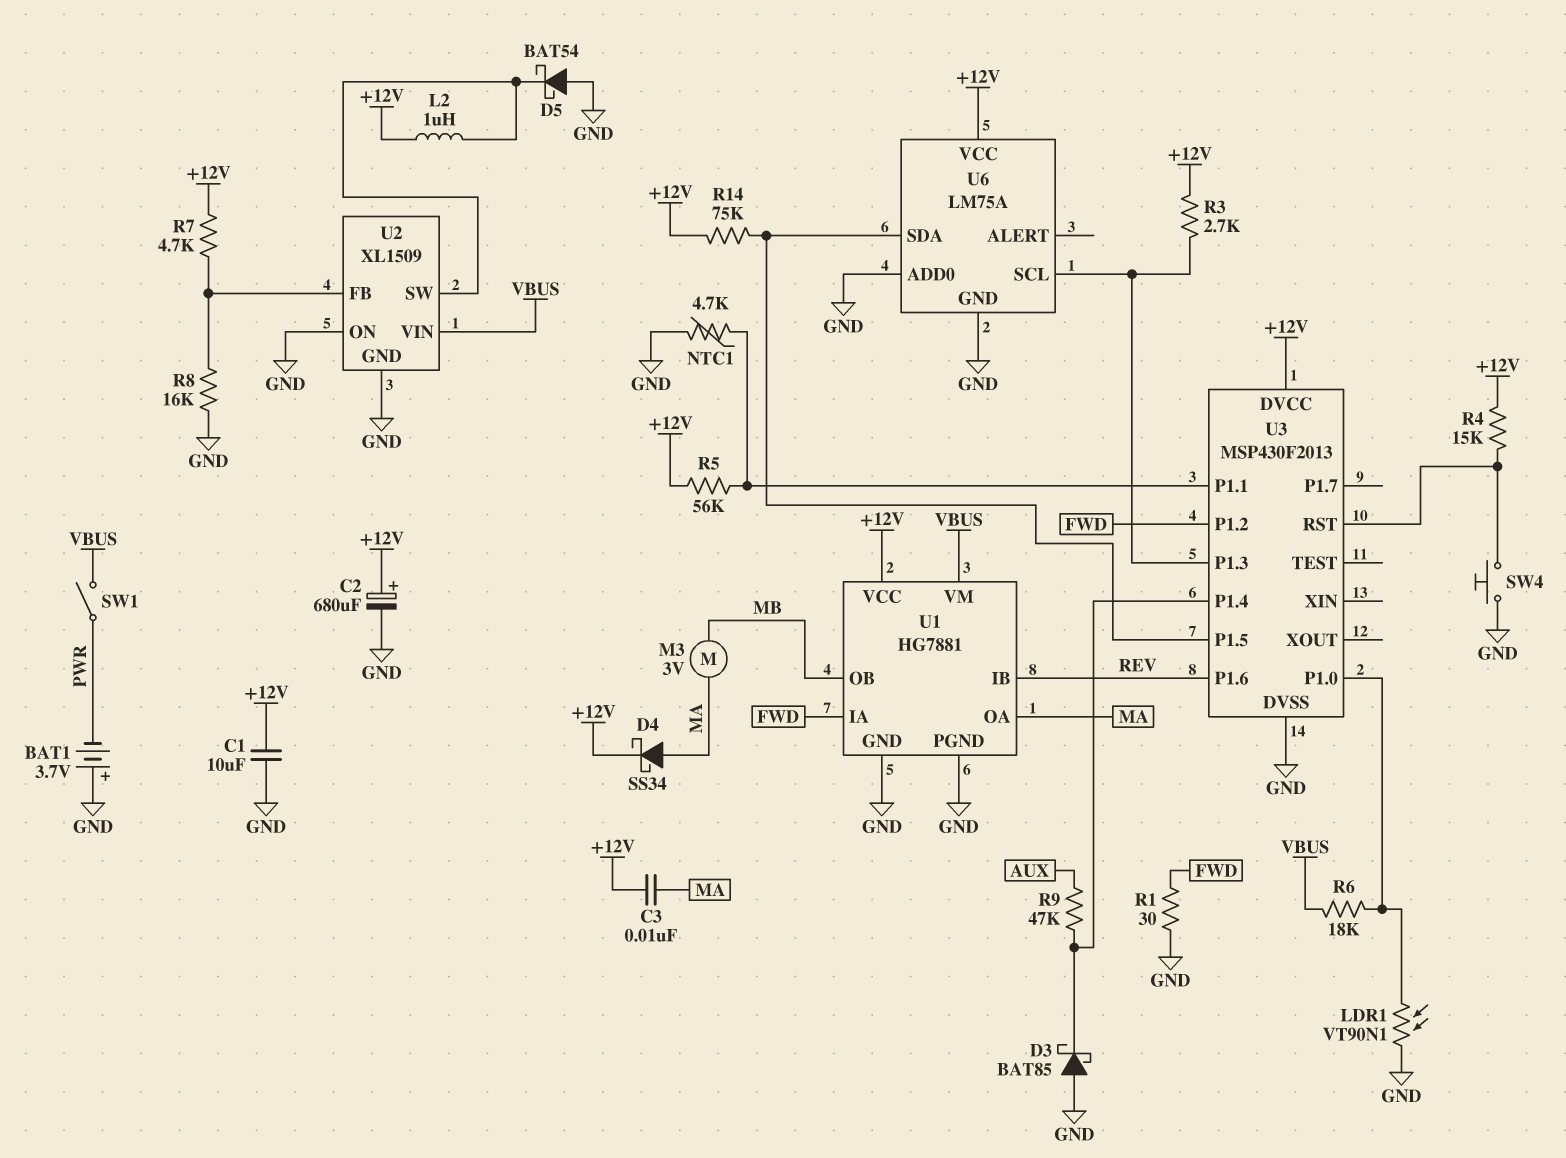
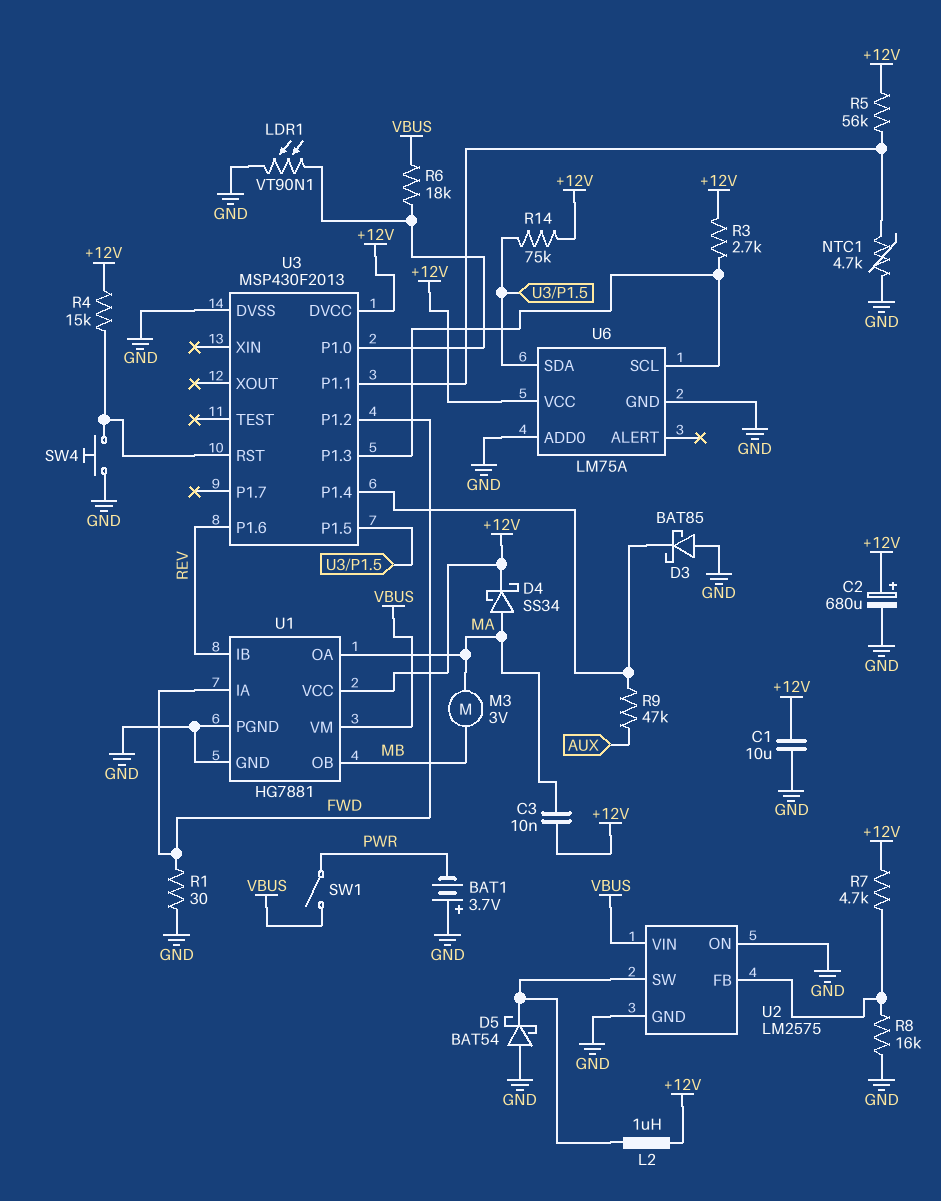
U2: XL1509 -> LM2575

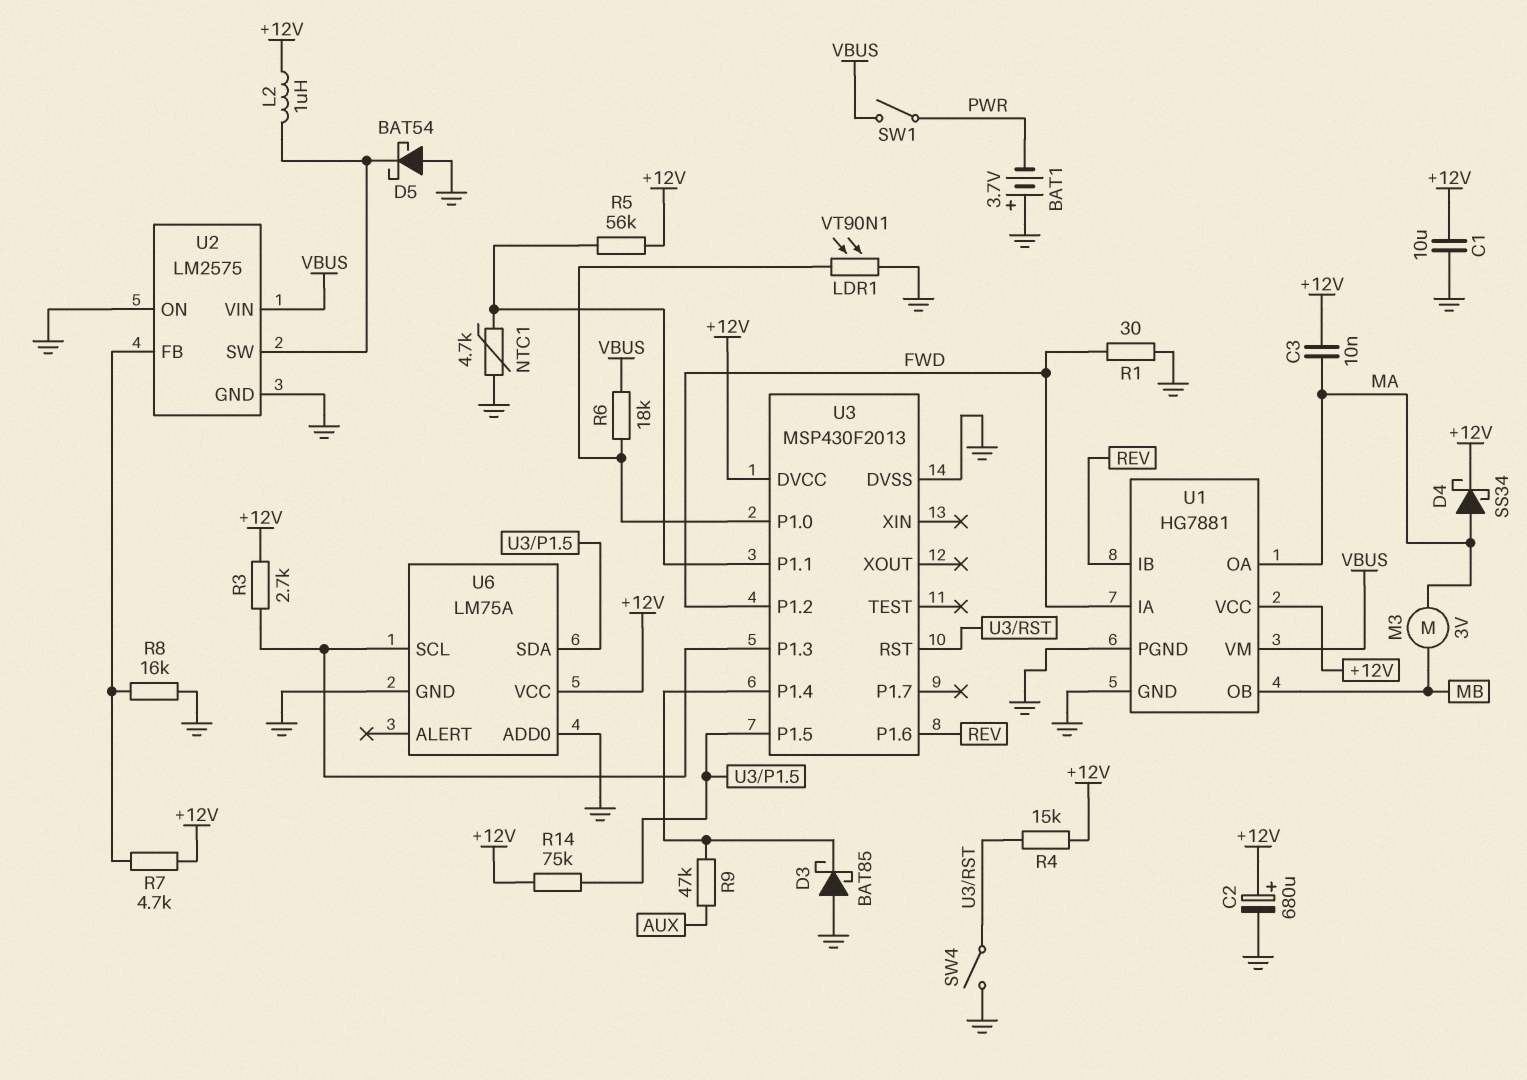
SW4: button (GND, U3/RST) -> switch (GND, U3/RST)

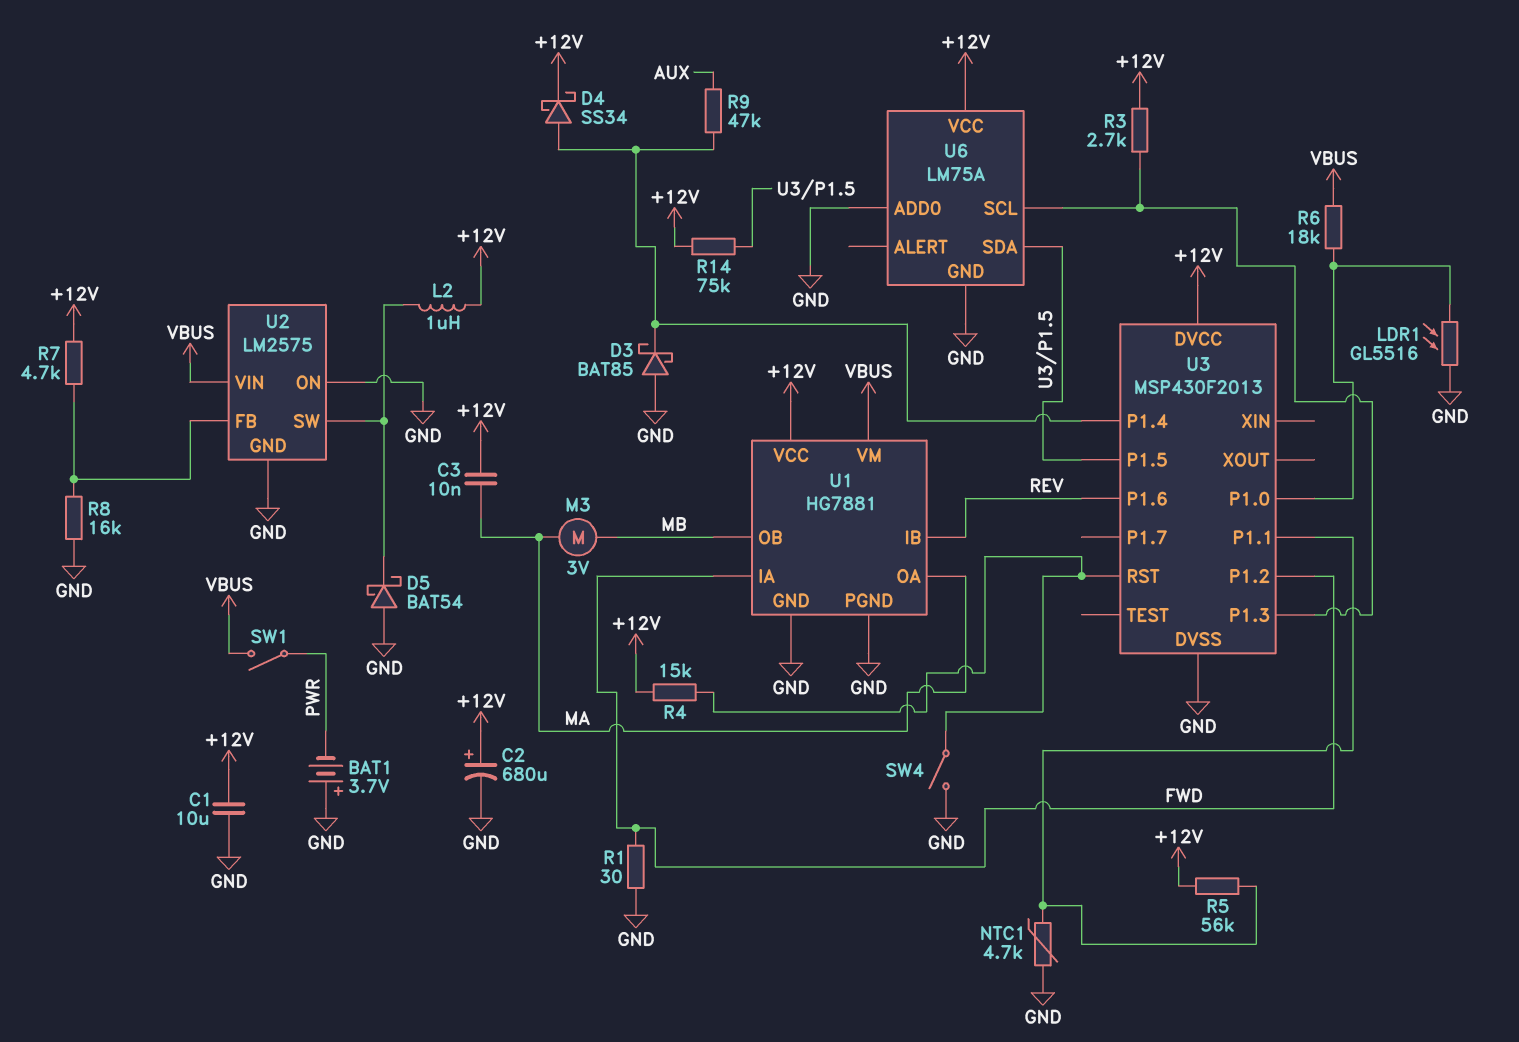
D4: schottky SS34 (A MA, K +12V) -> schottky SS34 (A U3/P1.4, K +12V)
LDR1: VT90N1 (GND, U3/P1.0) -> GL5516 (GND, U3/P1.0)

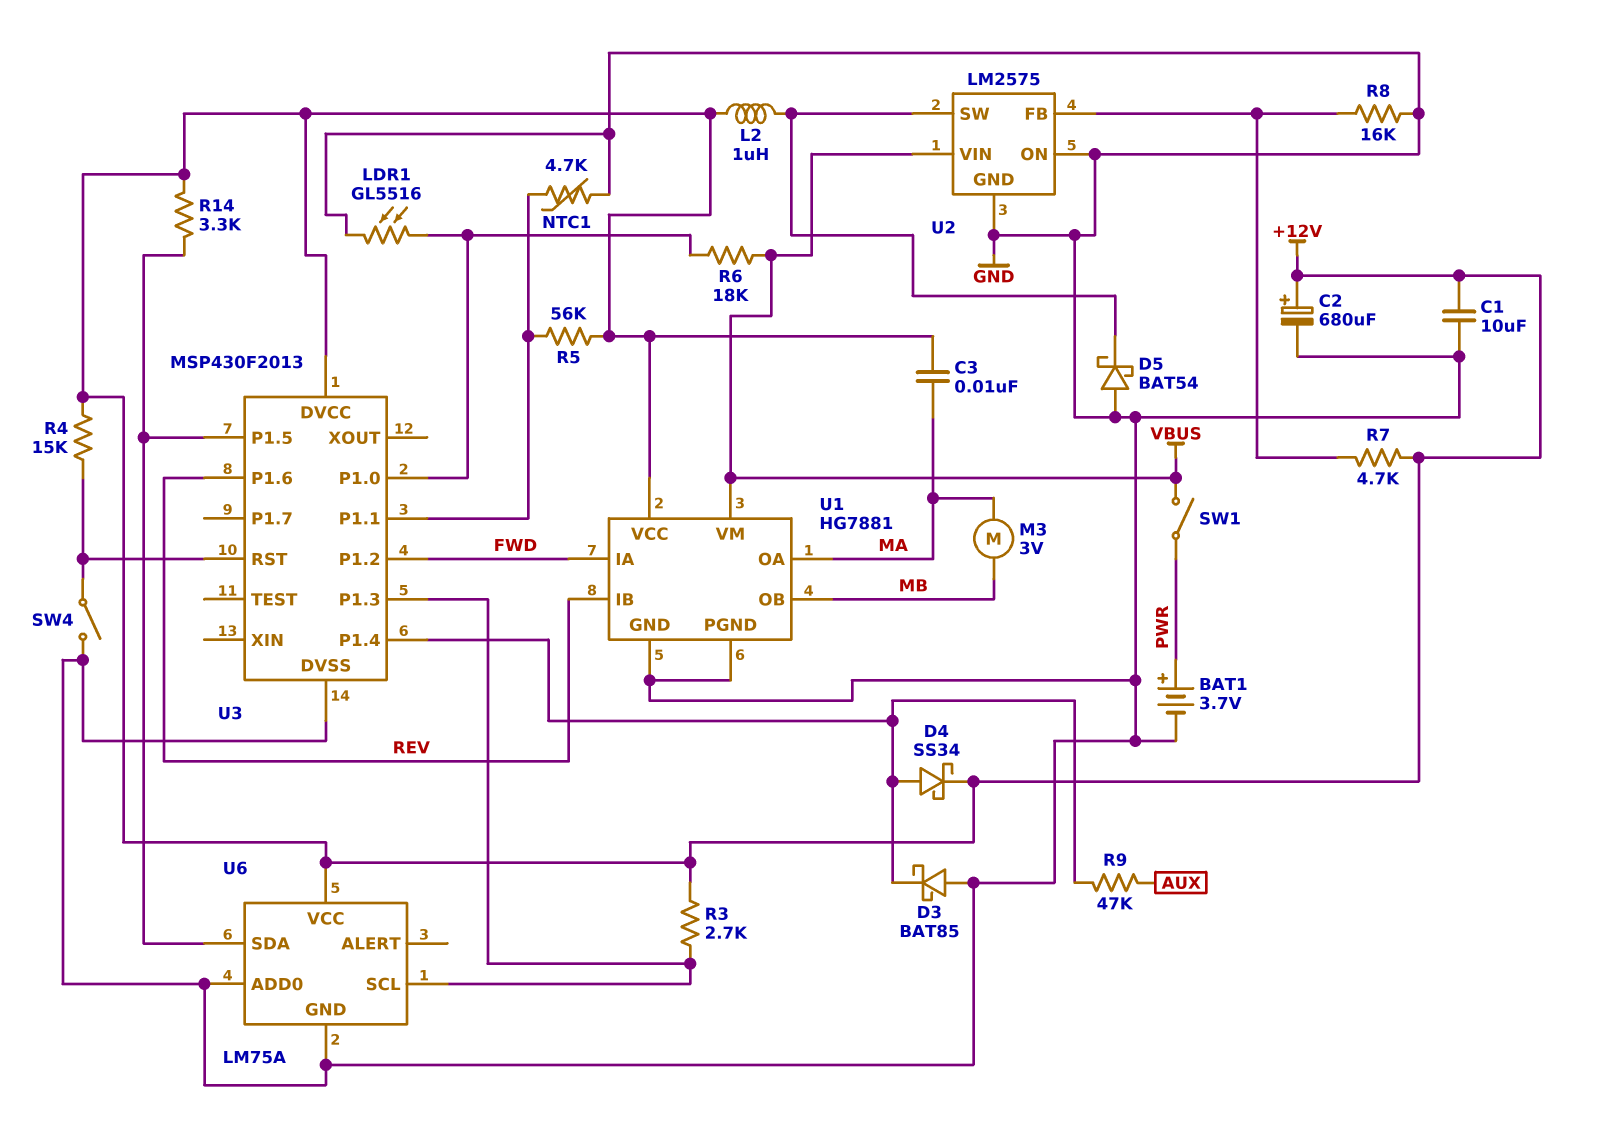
BAT1: 3.7V (plus GND, minus PWR) -> 3.7V (plus PWR, minus GND)
R1: 30 (FWD, GND) -> none
R14: 75k (+12V, U3/P1.5) -> 3.3k (+12V, U3/P1.5)

